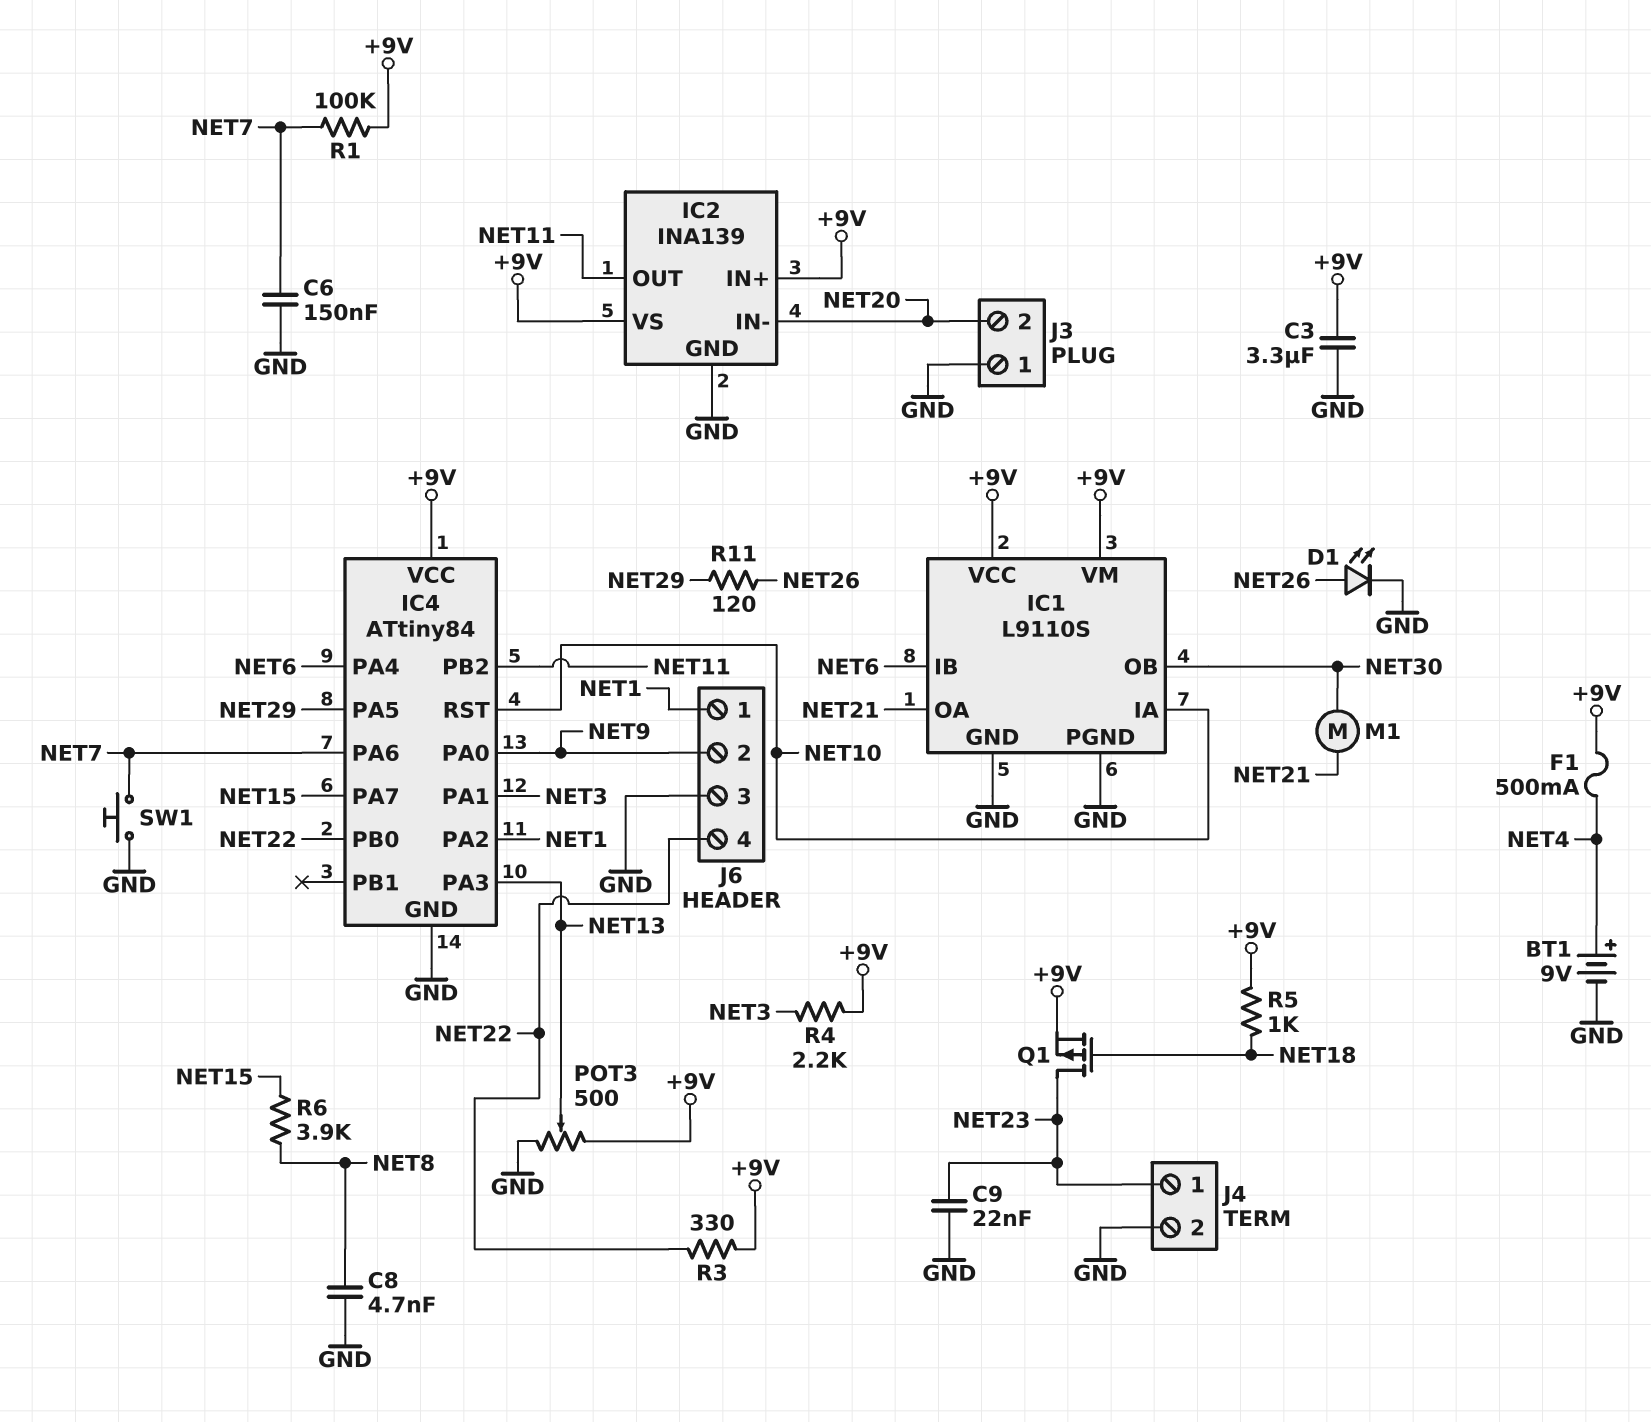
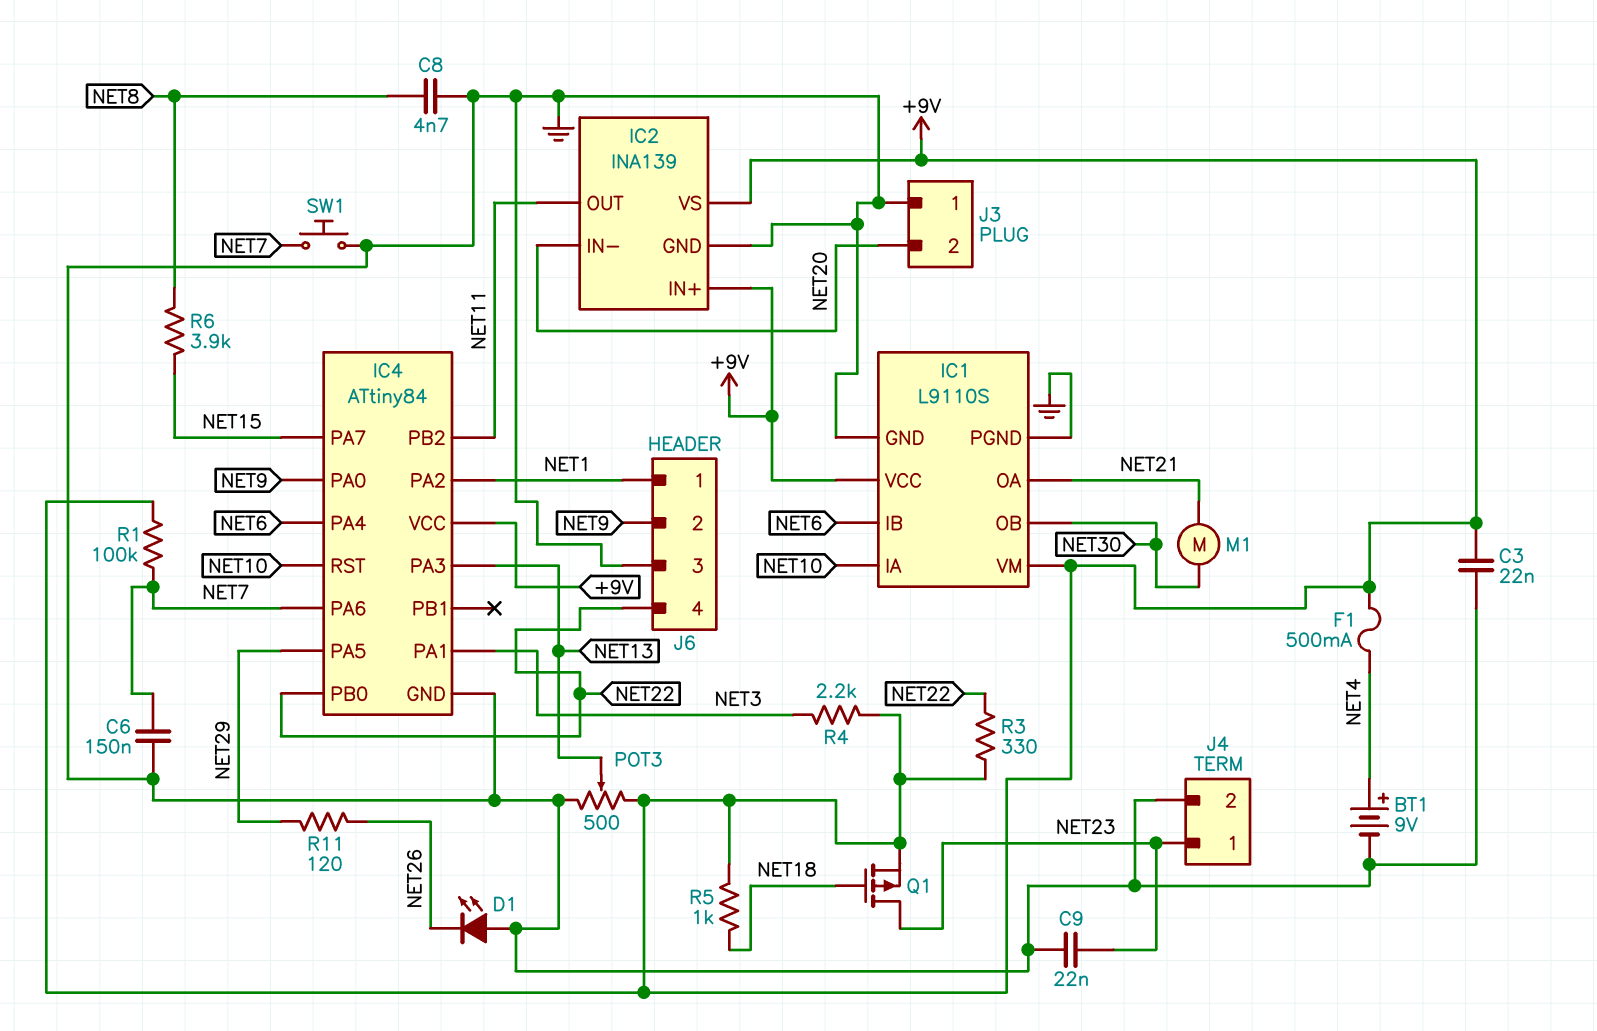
C3: 3.3uF (+9V, GND) -> 22nF (+9V, GND)
D1: LED (A NET26, K GND) -> LED (A GND, K NET26)

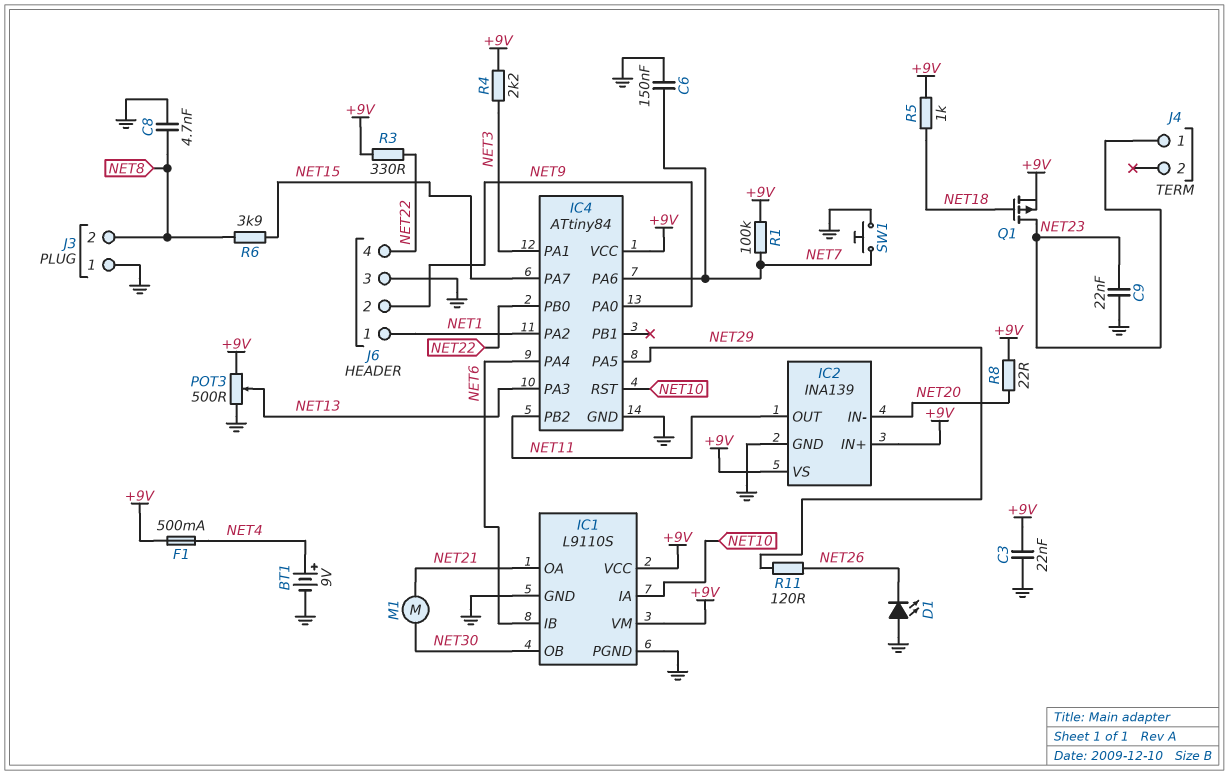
J3 pin 2: NET20 -> NET8
J4 pin 2: GND -> none
R8: none -> 22 (+9V, NET20)

